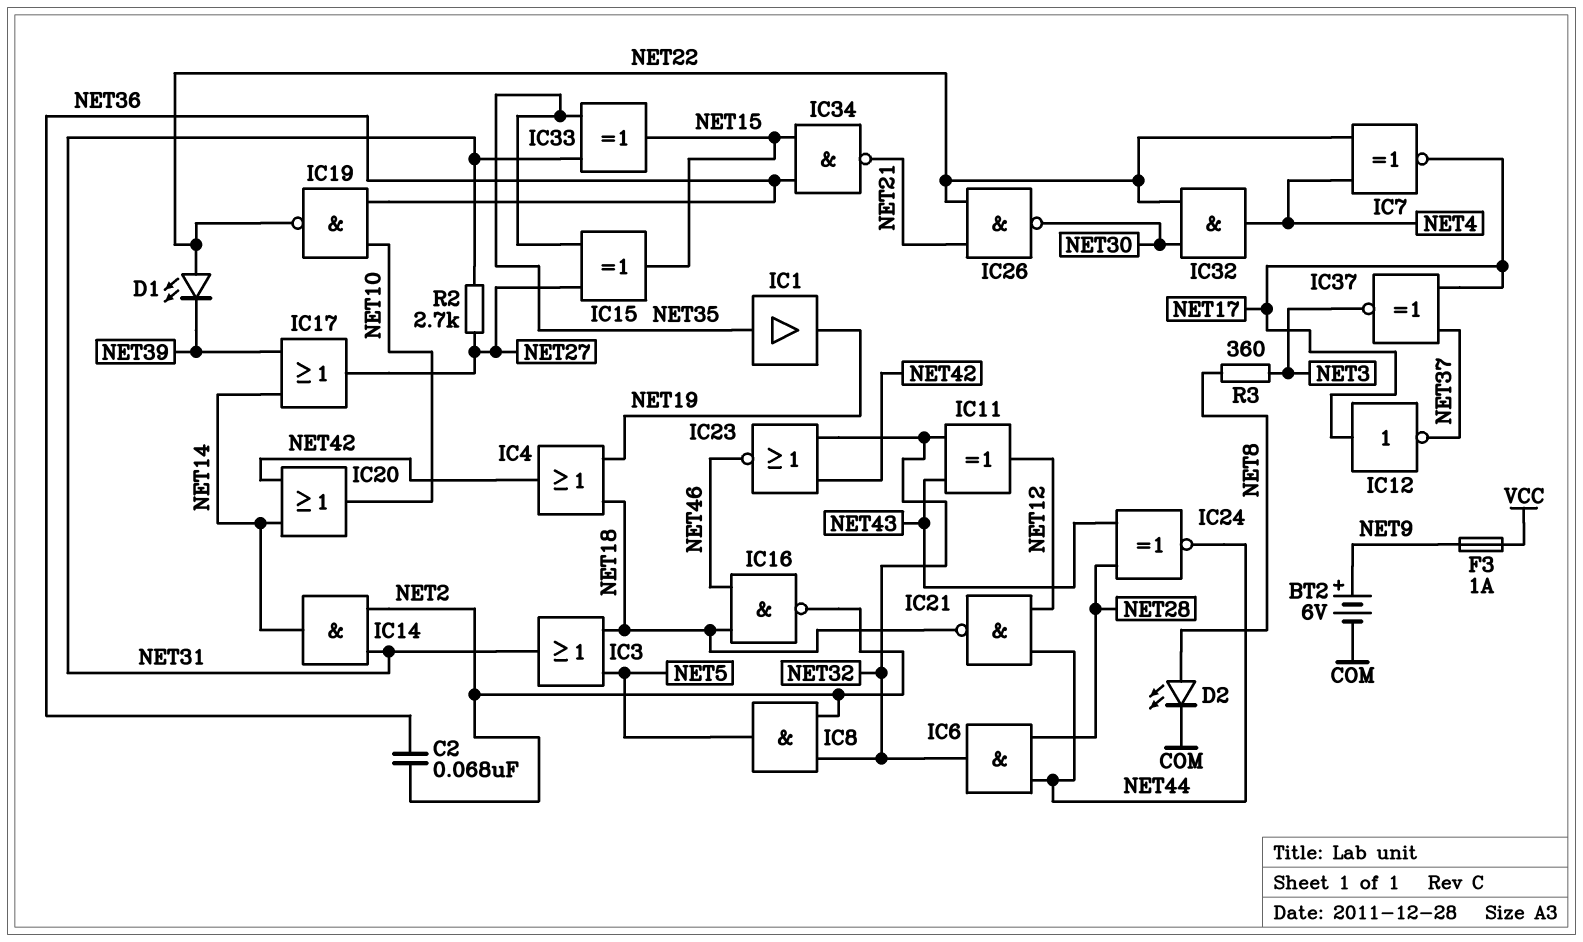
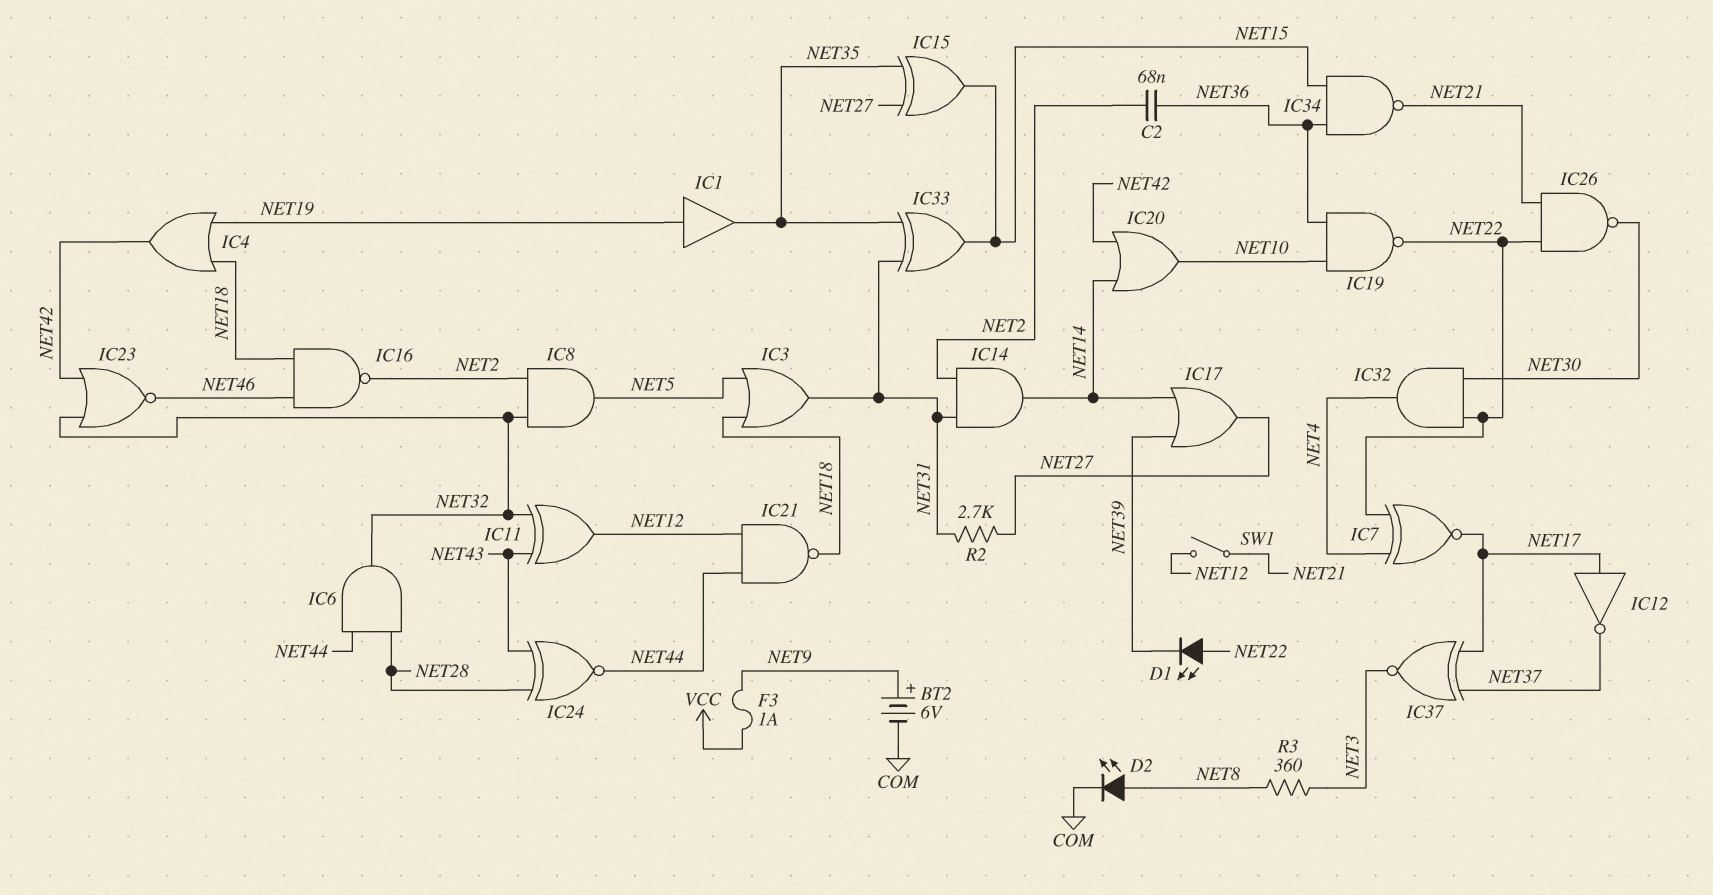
IC1: buffer (in NET35, out NET19) -> buffer (in NET19, out NET35)
SW1: none -> switch (NET12, NET21)

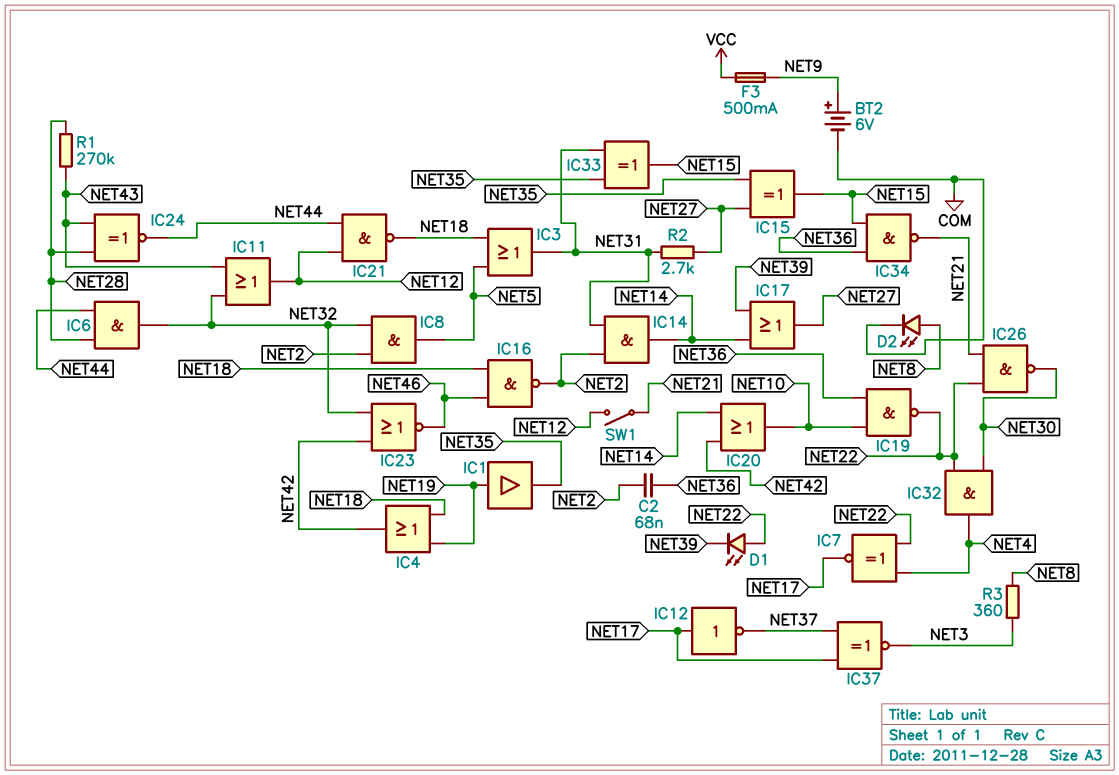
F3: 1A (NET9, VCC) -> 500mA (NET9, VCC)
IC11: XOR (in NET32, in NET43, out NET12) -> OR (in NET32, in NET43, out NET12)
R1: none -> 270k (NET28, NET43)

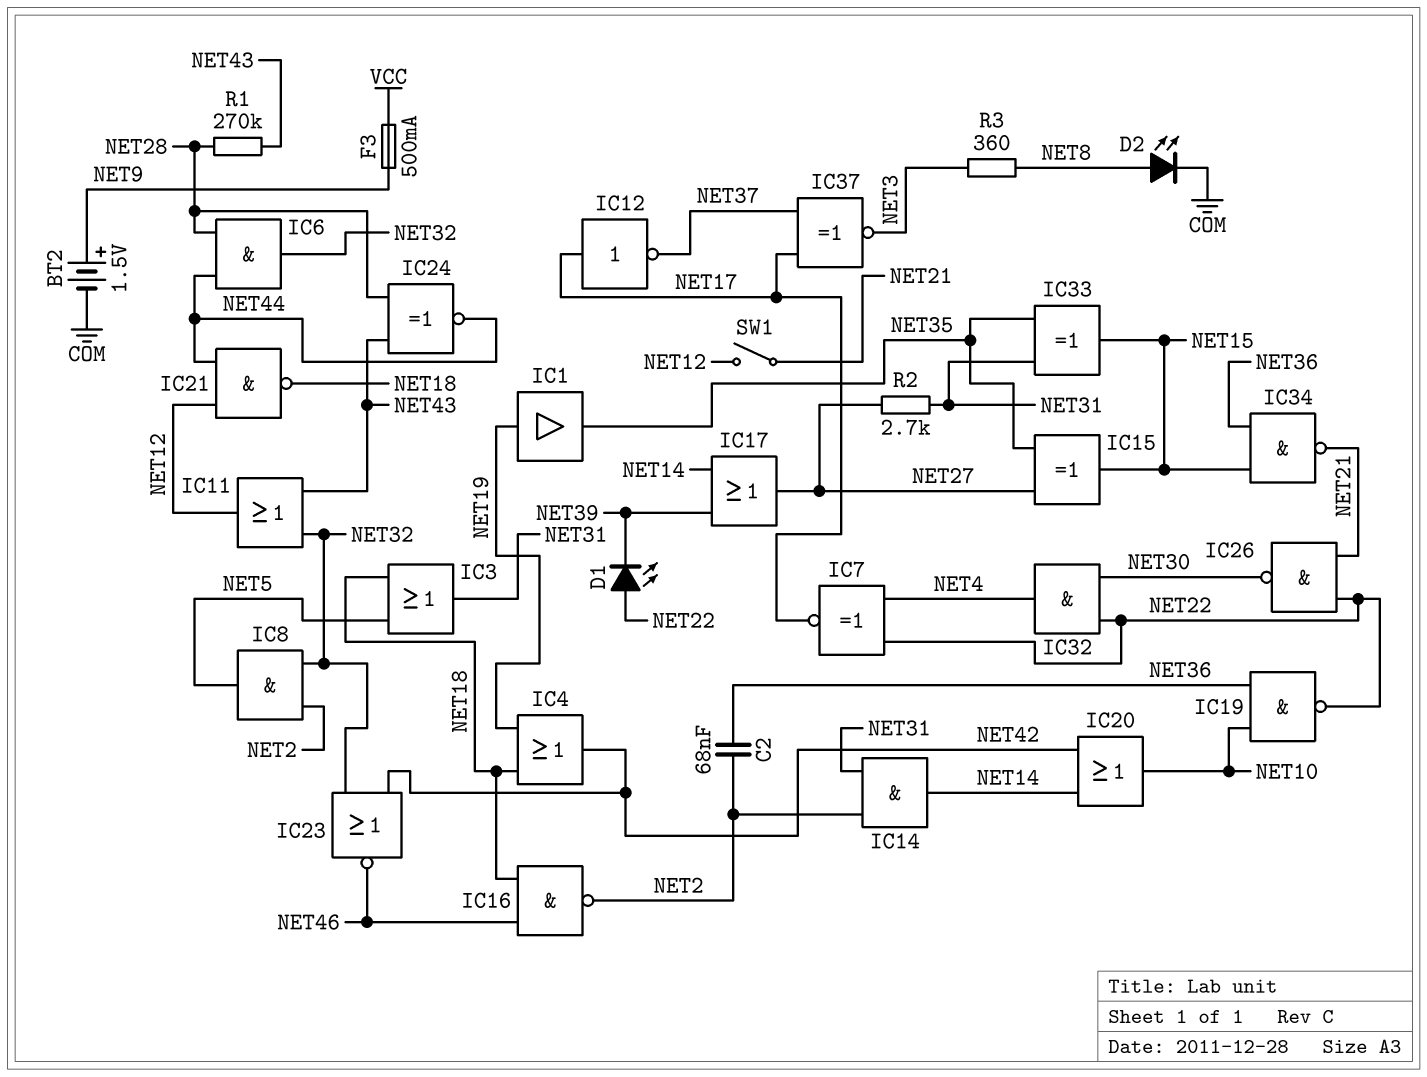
BT2: 6V (plus NET9, minus COM) -> 1.5V (plus NET9, minus COM)

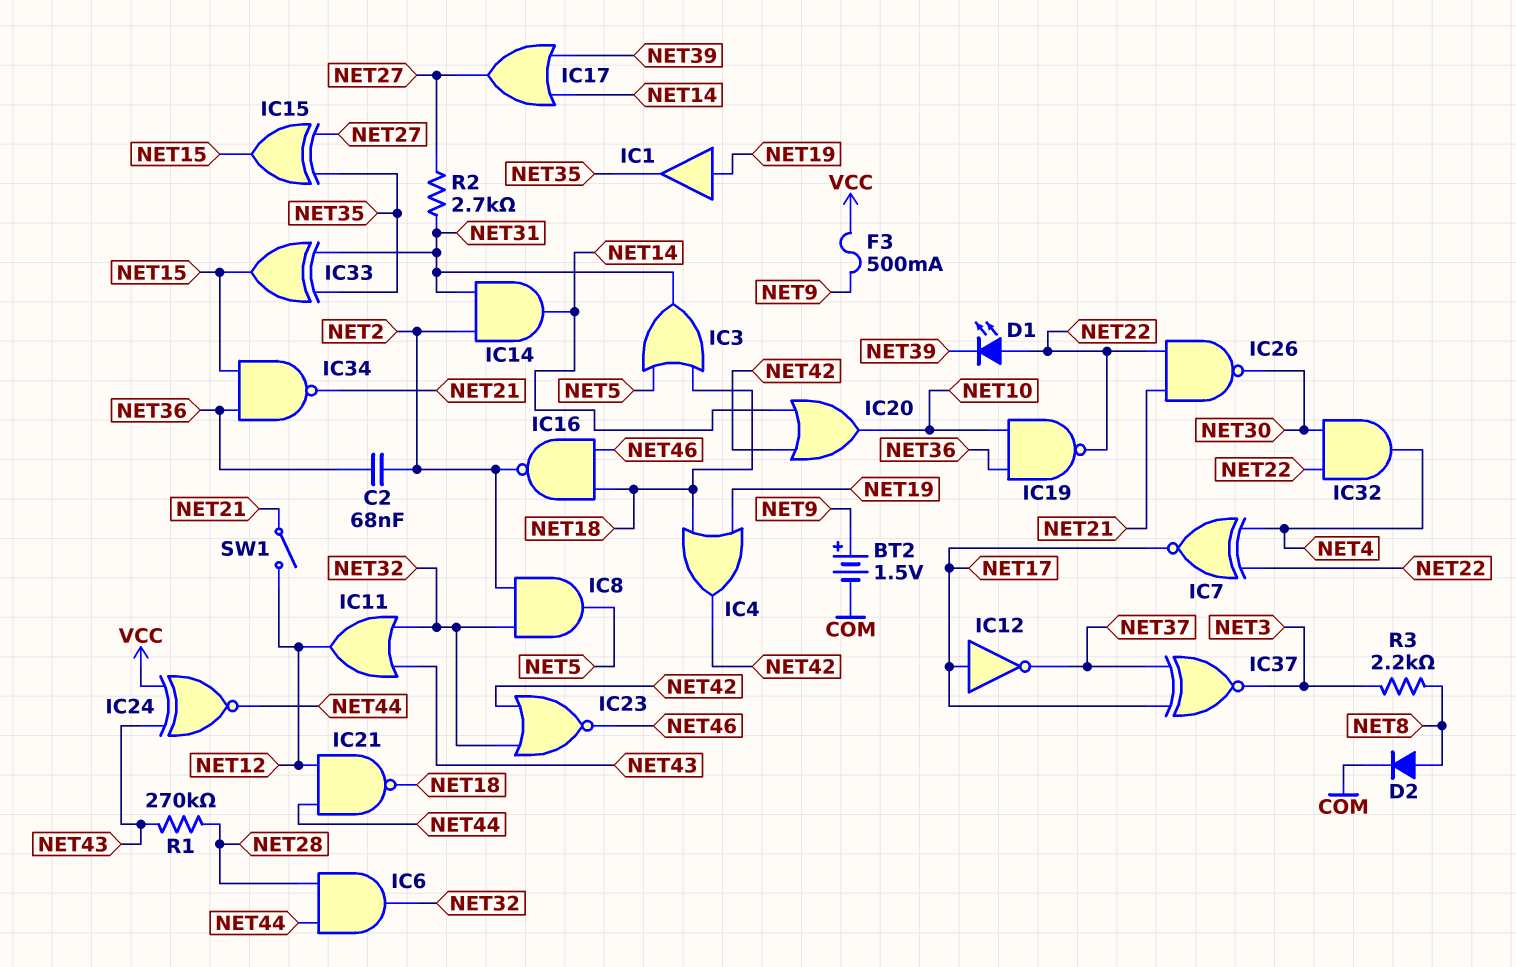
D2: LED (A NET8, K COM) -> diode (A NET8, K COM)
IC24: XNOR (in NET28, in NET43, out NET44) -> XNOR (in NET43, in VCC, out NET44)
R3: 360 (NET3, NET8) -> 2.2k (NET3, NET8)

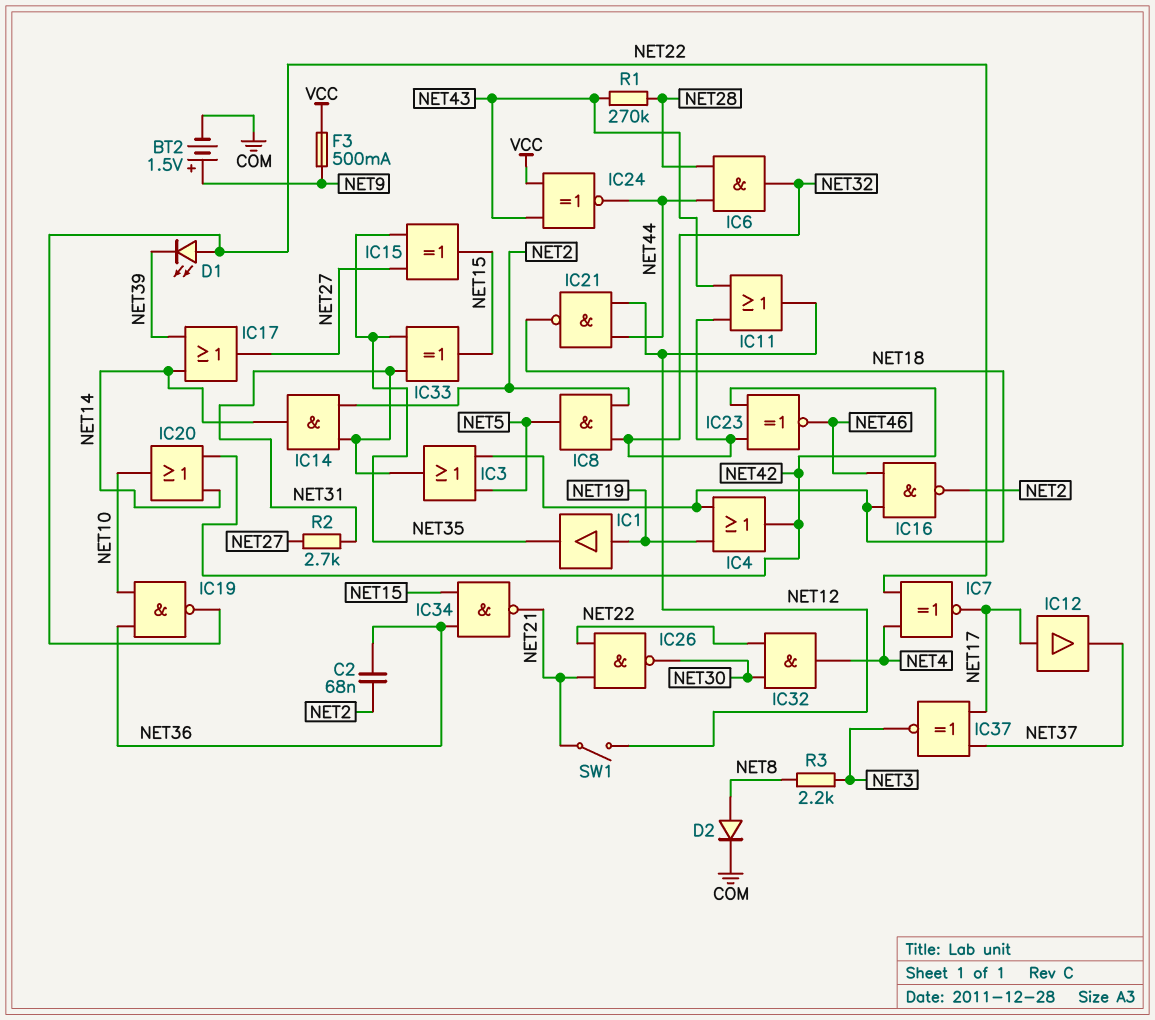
IC12: NOT (in NET17, out NET37) -> buffer (in NET17, out NET37)
IC23: NOR (in NET32, in NET42, out NET46) -> XNOR (in NET32, in NET42, out NET46)

